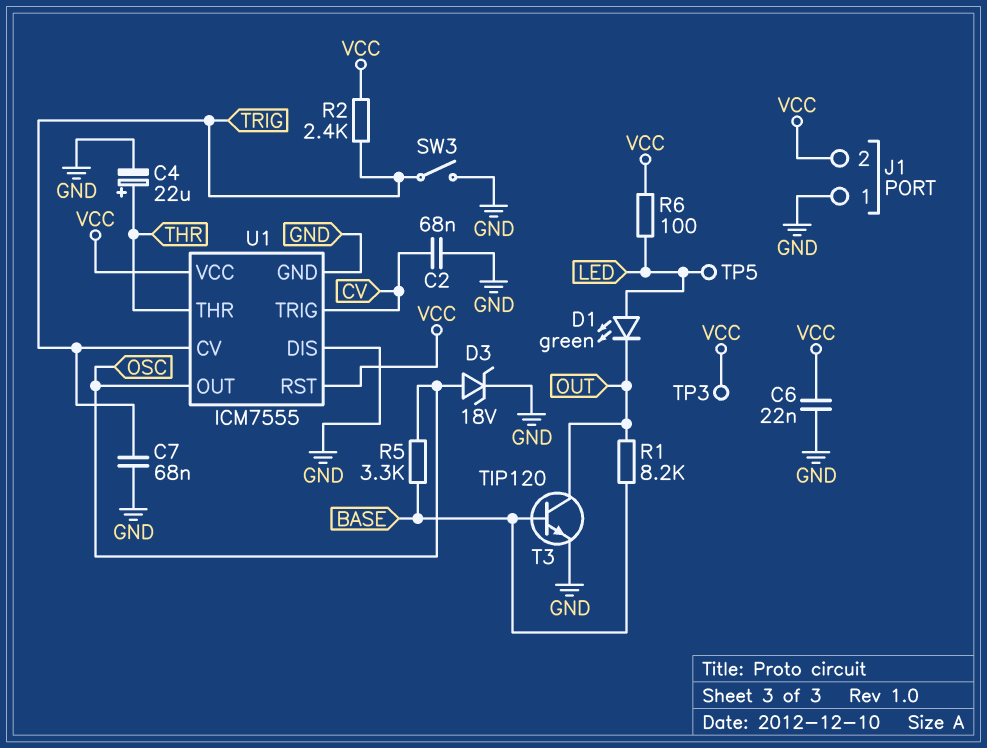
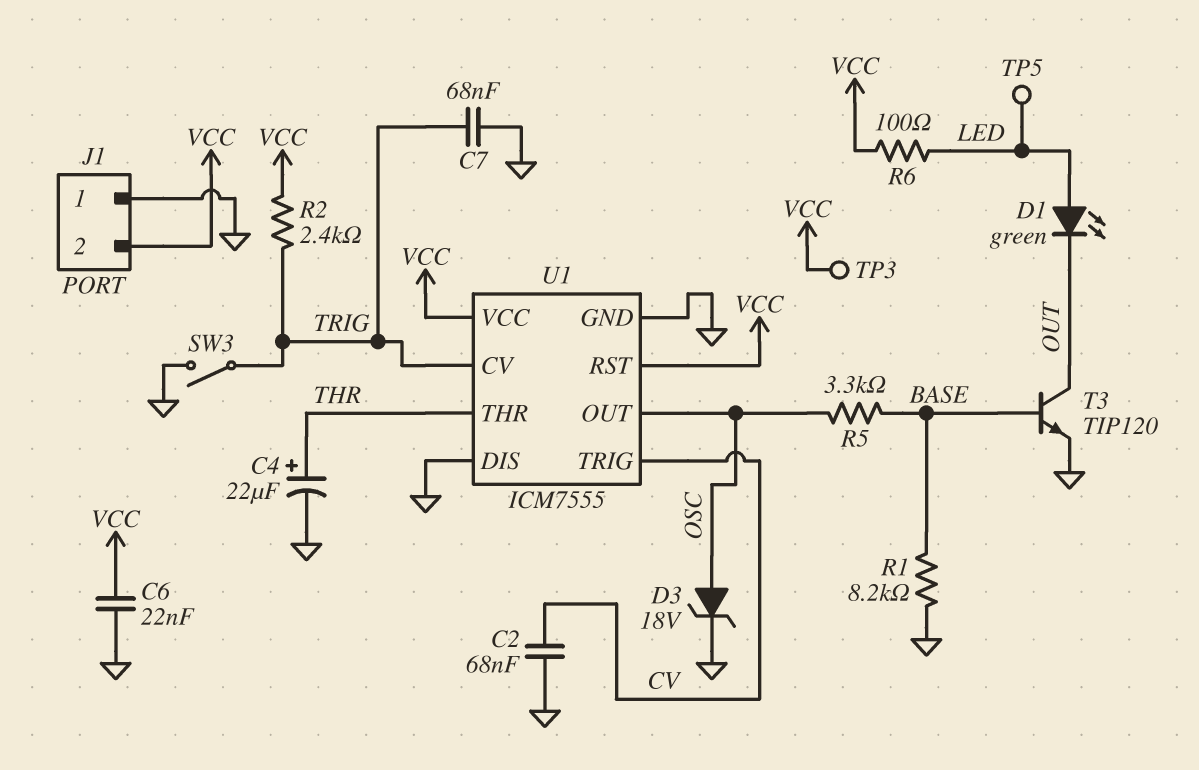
R1: 8.2k (BASE, OUT) -> 8.2k (BASE, GND)

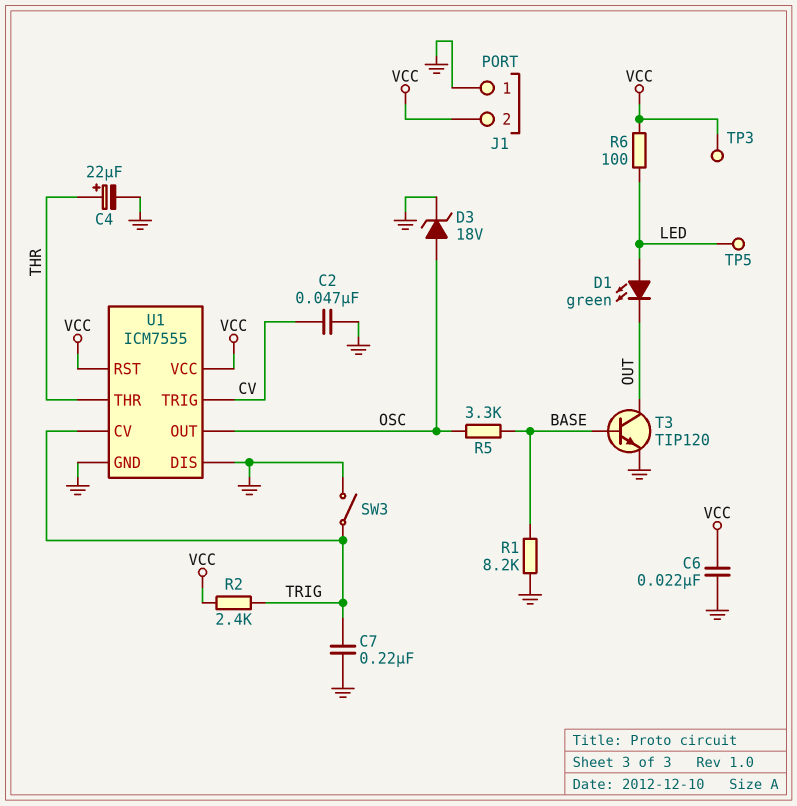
C2: 68nF (CV, GND) -> 47nF (CV, GND)
C7: 68nF (GND, TRIG) -> 220nF (GND, TRIG)

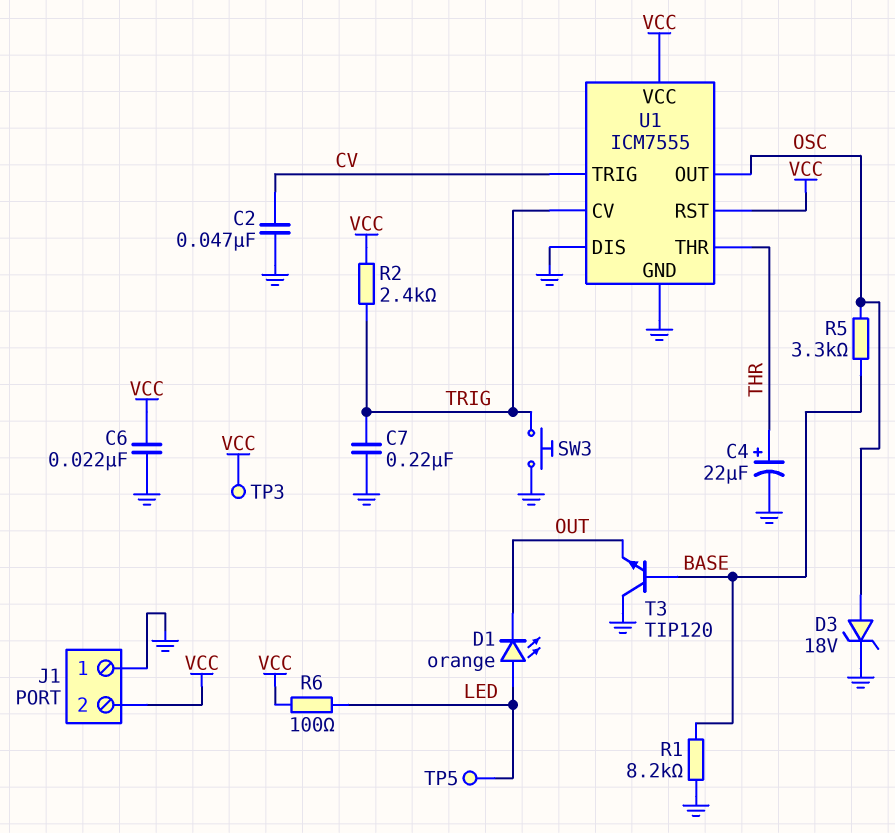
D1: LED green (A LED, K OUT) -> LED orange (A LED, K OUT)
SW3: switch (GND, TRIG) -> button (GND, TRIG)
T3: NPN TIP120 (B BASE, C OUT, E GND) -> NPN TIP120 (B BASE, C GND, E OUT)

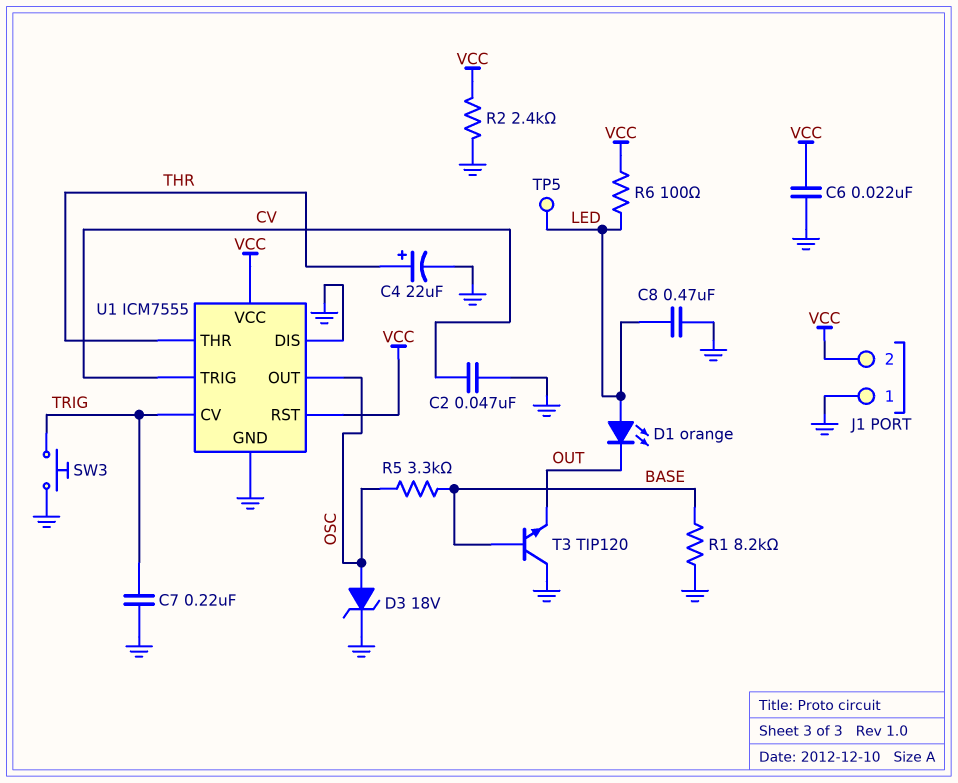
C8: none -> 470nF (GND, LED)
R2: 2.4k (TRIG, VCC) -> 2.4k (GND, VCC)
TP3: test point (VCC) -> none

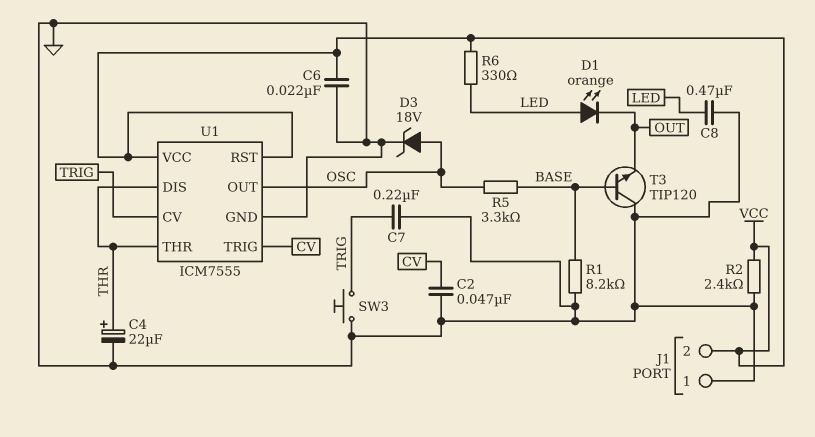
R6: 100 (LED, VCC) -> 330 (LED, VCC)
TP5: test point (LED) -> none
U1 pin DIS: GND -> THR

